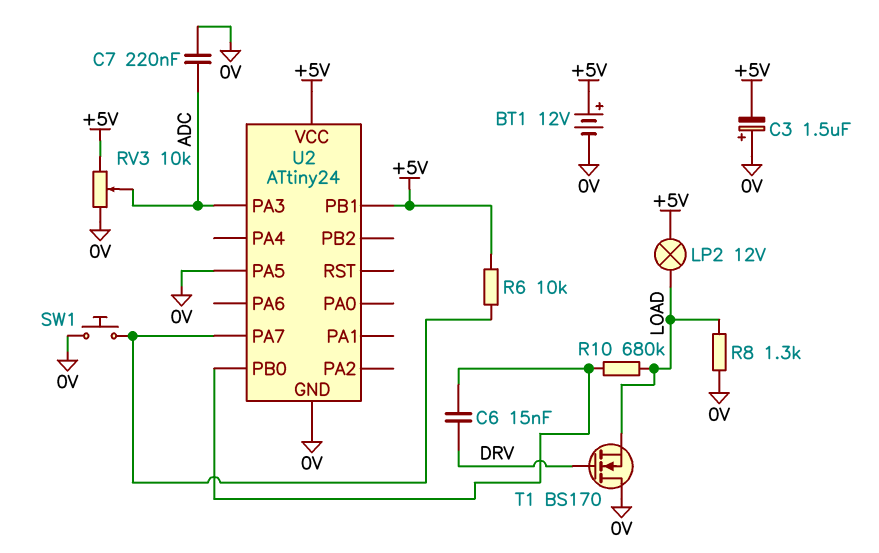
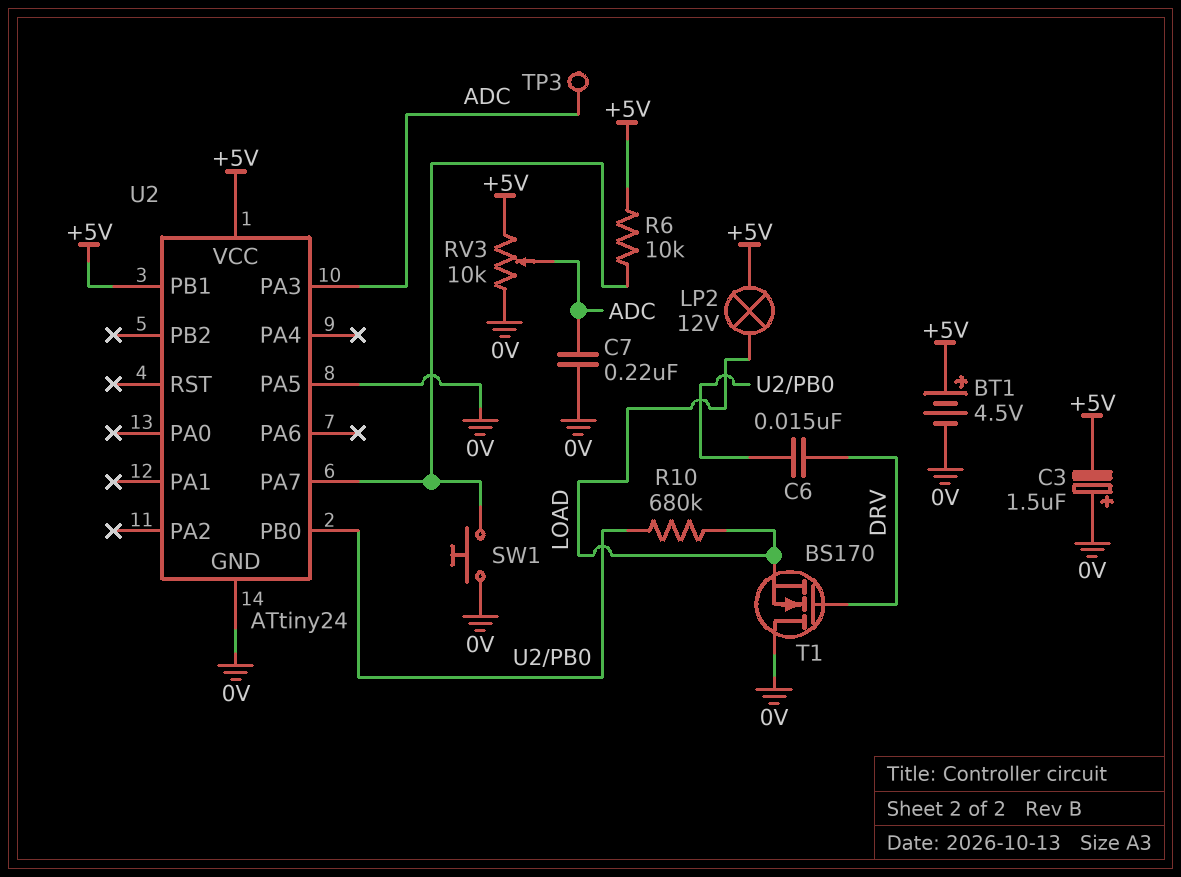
BT1: 12V (plus +5V, minus 0V) -> 4.5V (plus +5V, minus 0V)
R8: 1.3k (0V, LOAD) -> none
TP3: none -> test point (ADC)

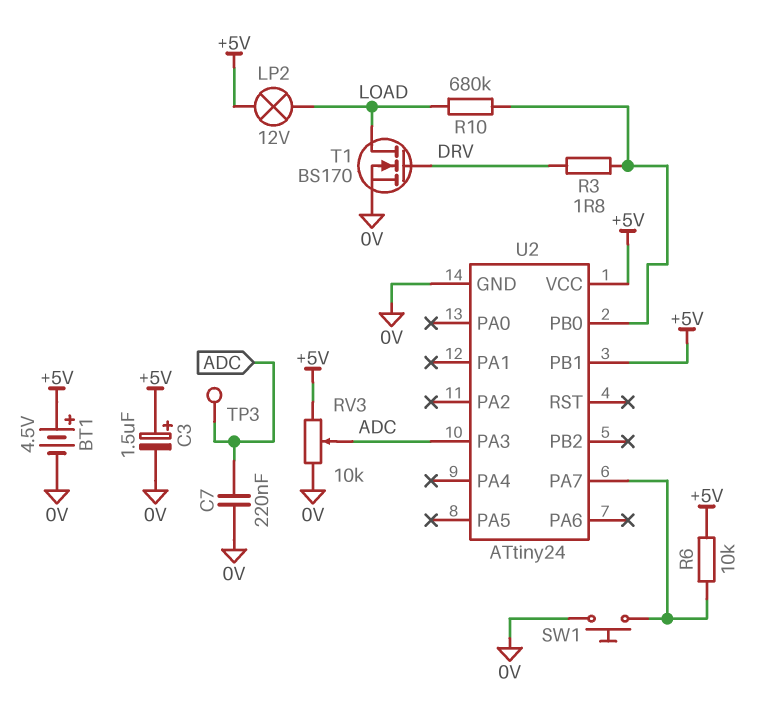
C3: 1.5uF (plus 0V, minus +5V) -> 1.5uF (plus +5V, minus 0V)
C6: 15nF (DRV, U2/PB0) -> none
R3: none -> 1.8 (DRV, U2/PB0)
T1: NMOS BS170 (G DRV, D 0V, S LOAD) -> NMOS BS170 (G DRV, D LOAD, S 0V)
U2 pin PA5: 0V -> none

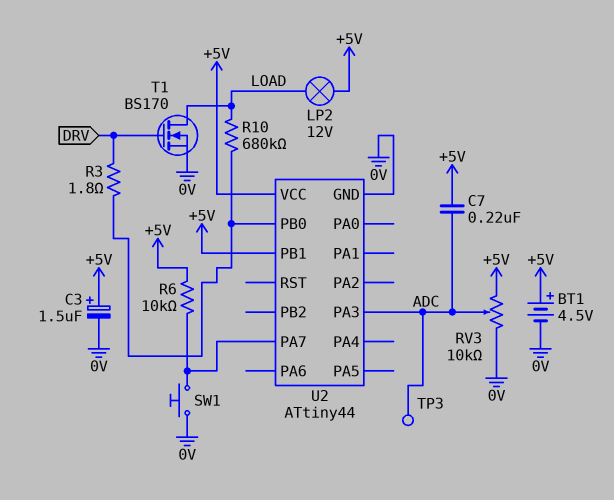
C7: 220nF (0V, ADC) -> 220nF (+5V, ADC)
U2: ATtiny24 -> ATtiny44

